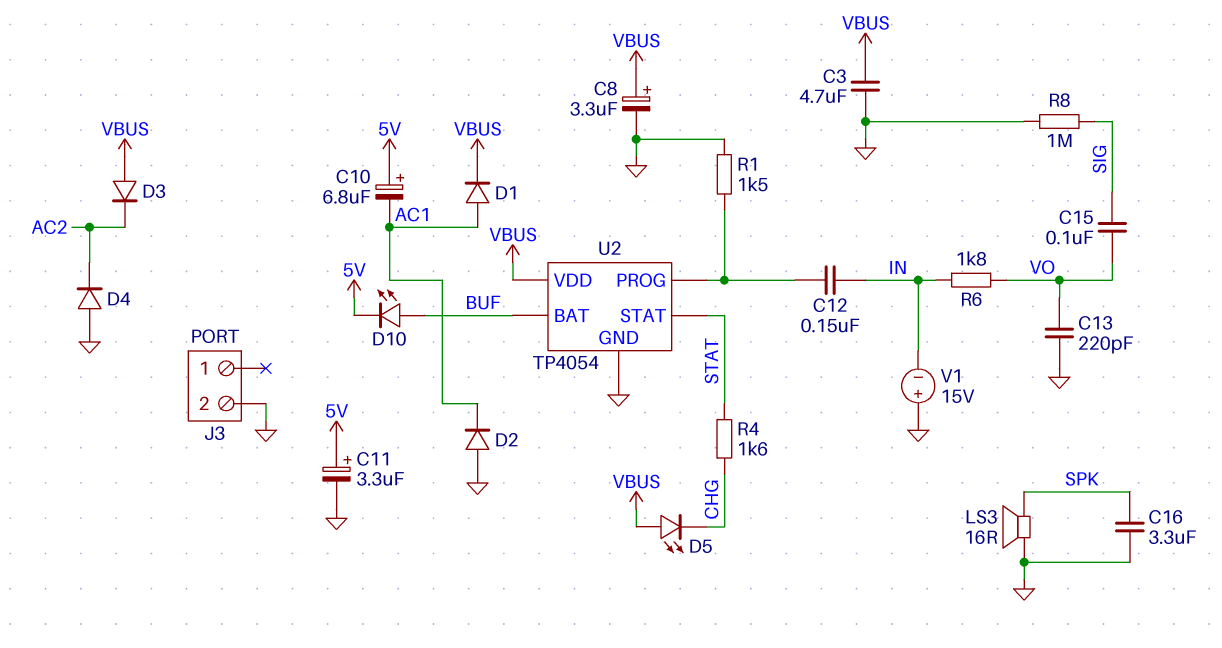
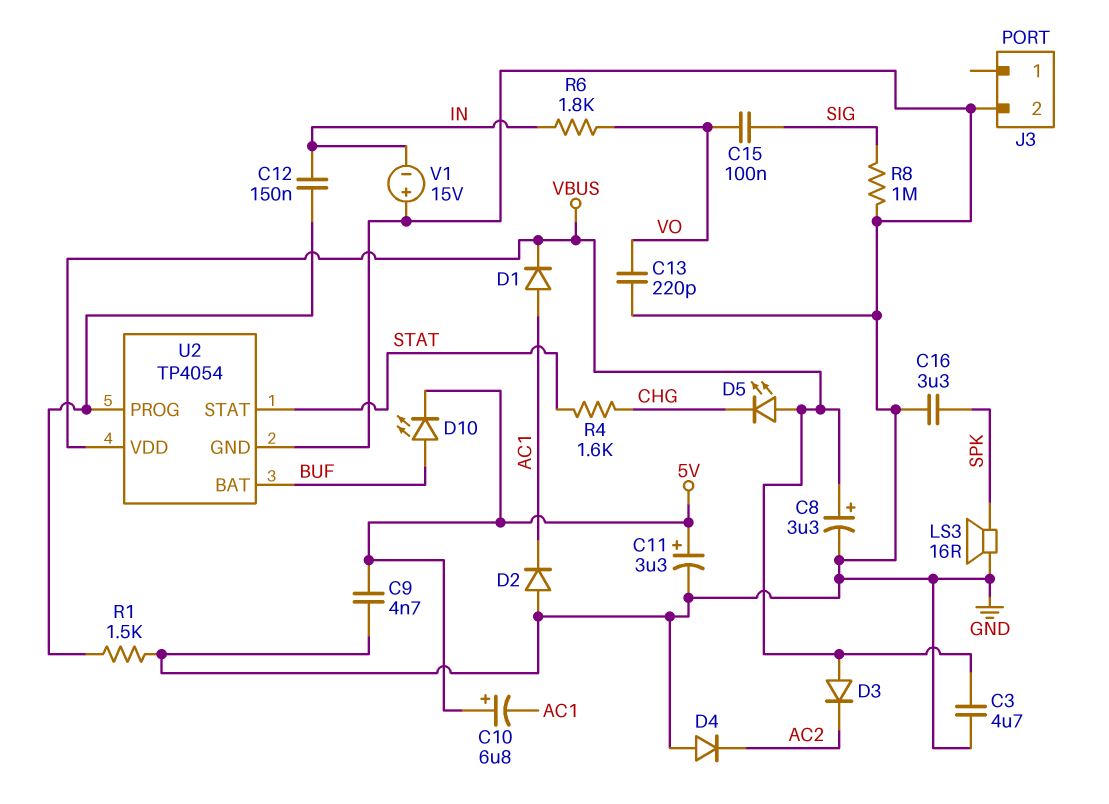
C9: none -> 4.7nF (5V, GND)

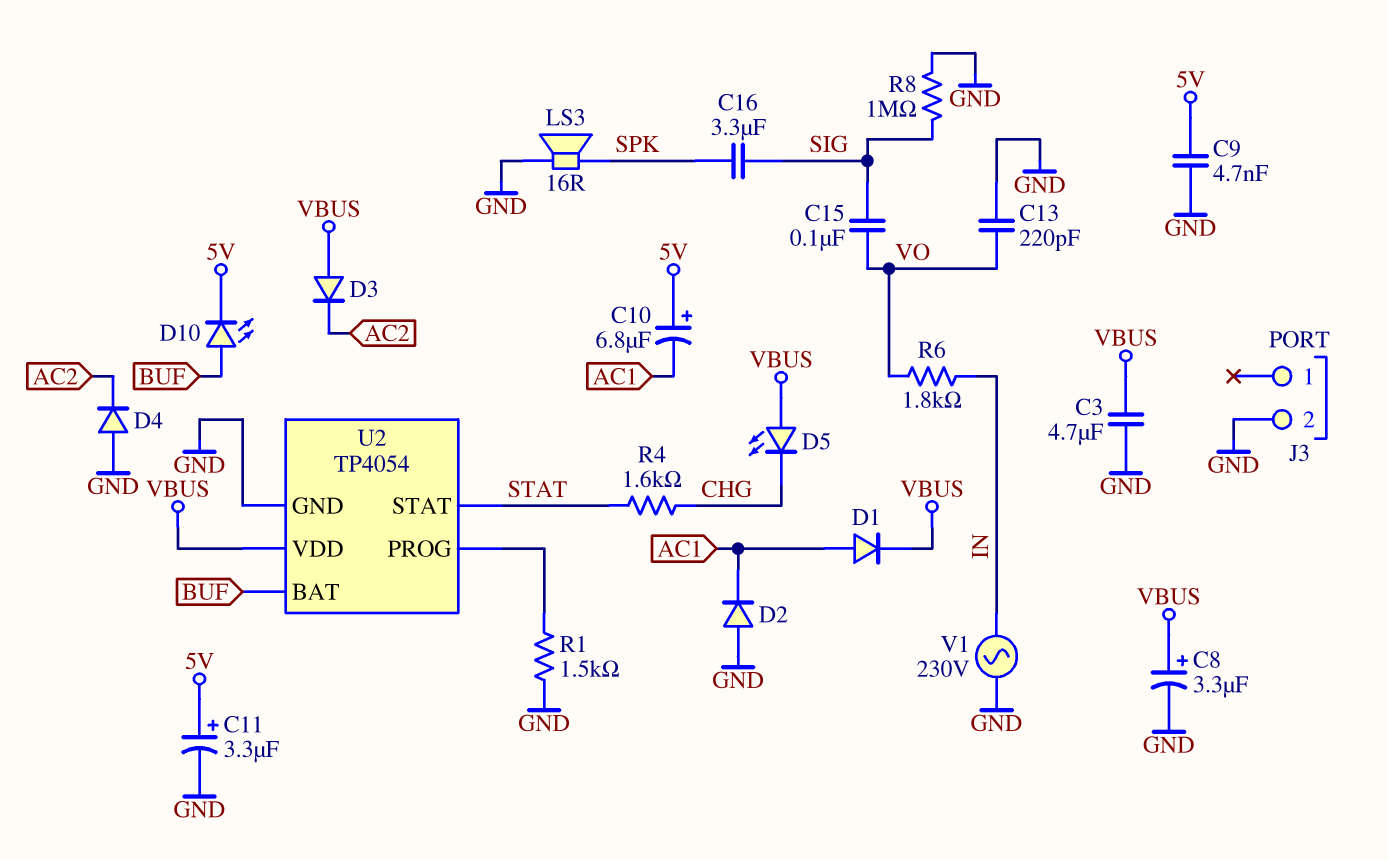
C12: 150nF (IN, U2/PROG) -> none
C16: 3.3uF (GND, SPK) -> 3.3uF (SIG, SPK)
V1: 15V (plus GND, minus IN) -> AC 230V (GND, IN)

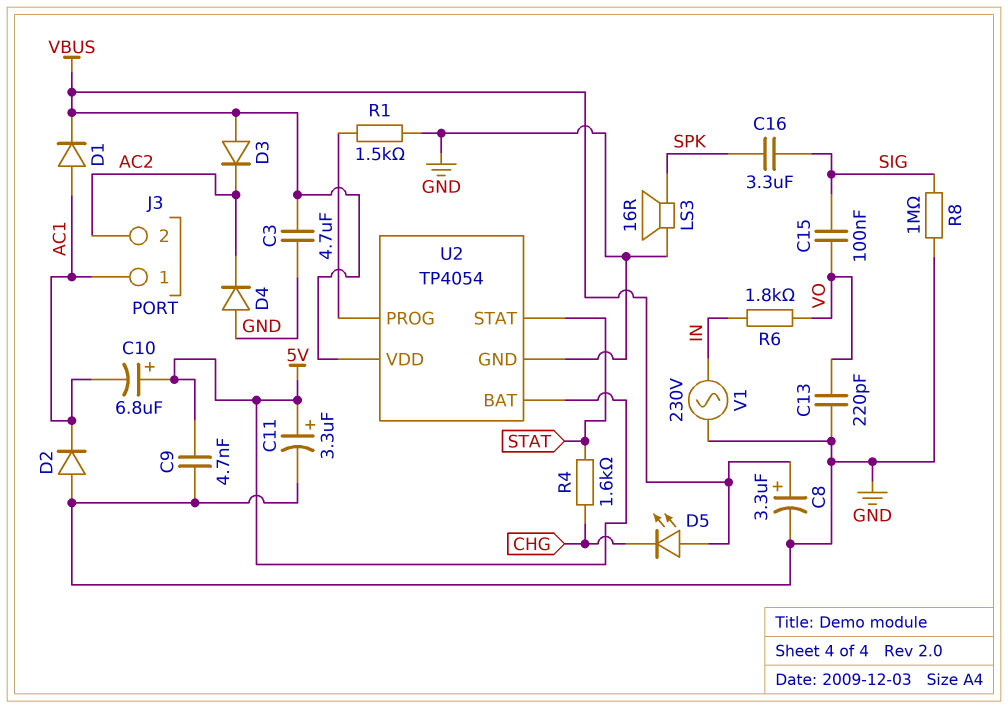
D10: LED (A BUF, K 5V) -> none
J3 pin 1: none -> AC1
J3 pin 2: GND -> AC2
U2 pin BAT: BUF -> 5V

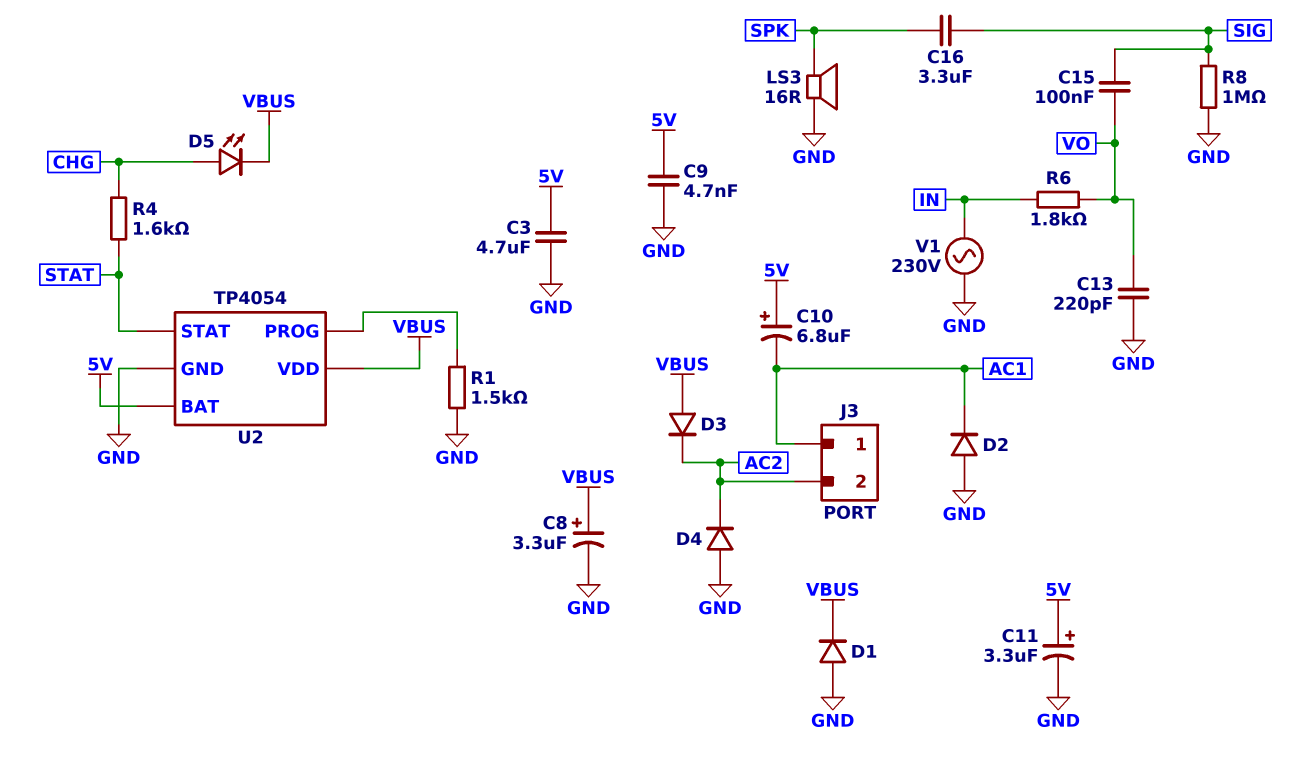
C3: 4.7uF (GND, VBUS) -> 4.7uF (5V, GND)
D1: diode (A AC1, K VBUS) -> diode (A GND, K VBUS)
D5: LED (A VBUS, K CHG) -> LED (A CHG, K VBUS)

